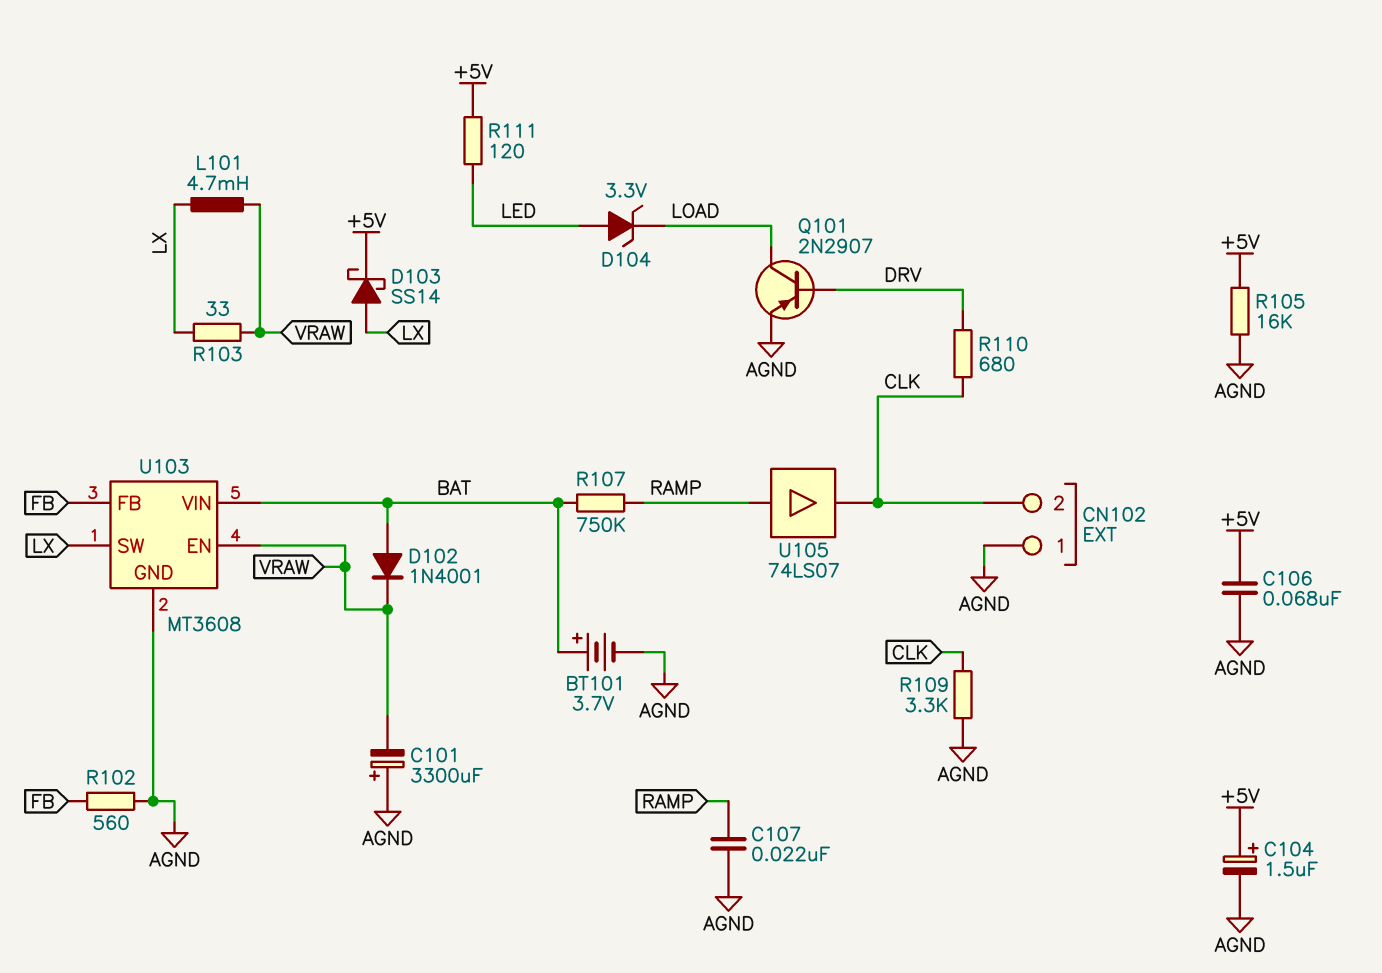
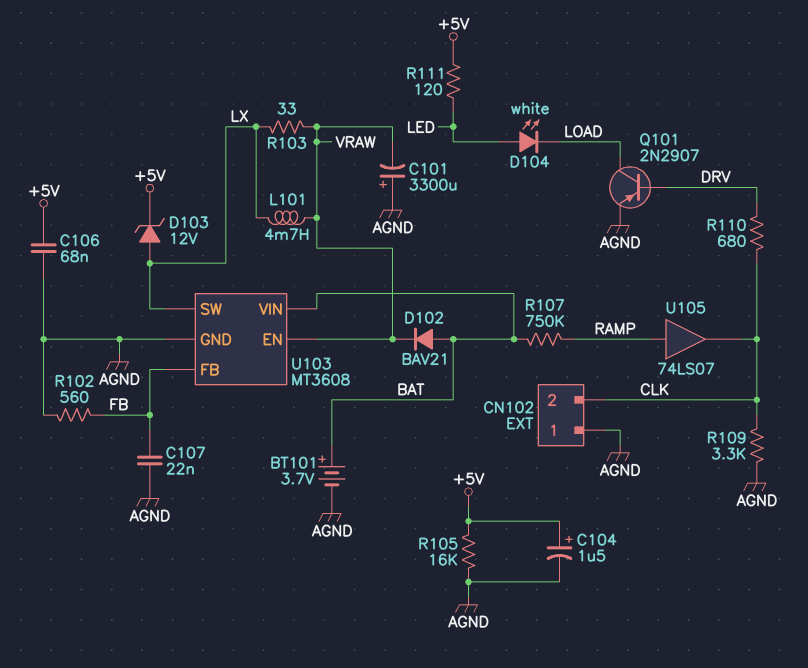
C107: 22nF (AGND, RAMP) -> 22nF (AGND, FB)
D102: diode 1N4001 (A BAT, K VRAW) -> diode BAV21 (A BAT, K VRAW)
D103: schottky SS14 (A LX, K +5V) -> zener 12V (A LX, K +5V)
D104: zener 3.3V (A LED, K LOAD) -> LED white (A LED, K LOAD)

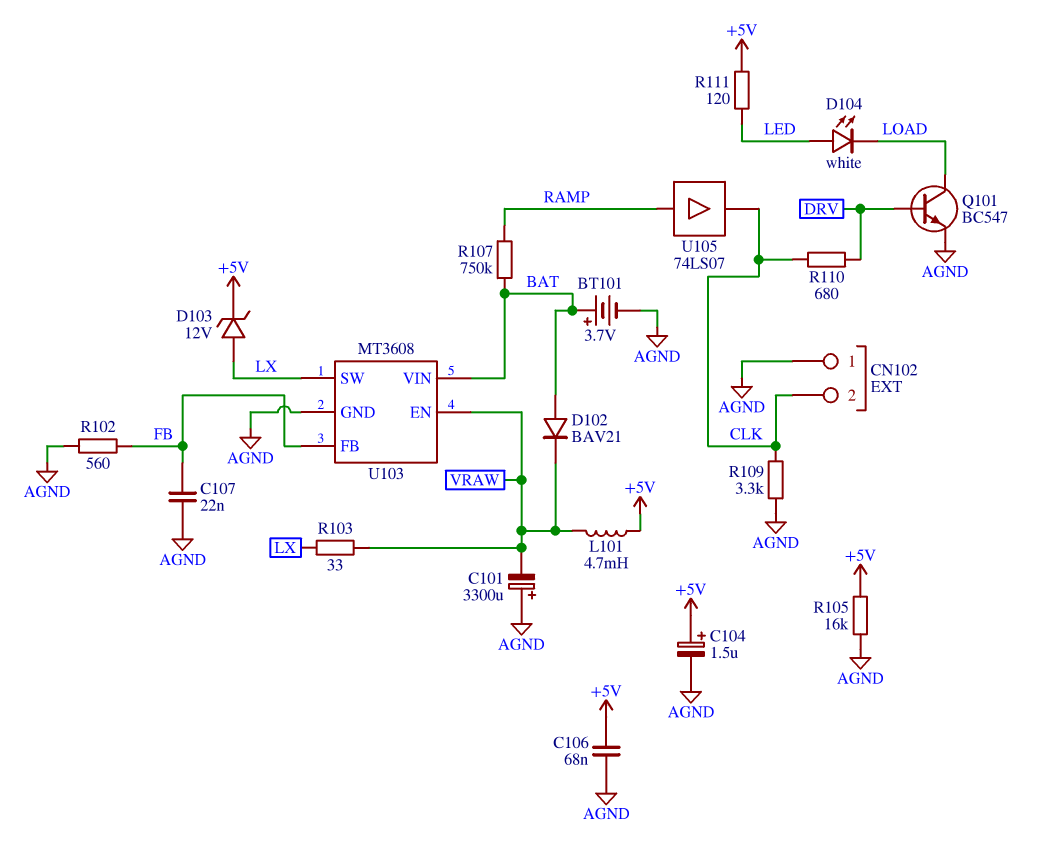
L101: 4.7mH (LX, VRAW) -> 4.7mH (+5V, VRAW)
Q101: PNP 2N2907 (B DRV, C LOAD, E AGND) -> NPN BC547 (B DRV, C LOAD, E AGND)

